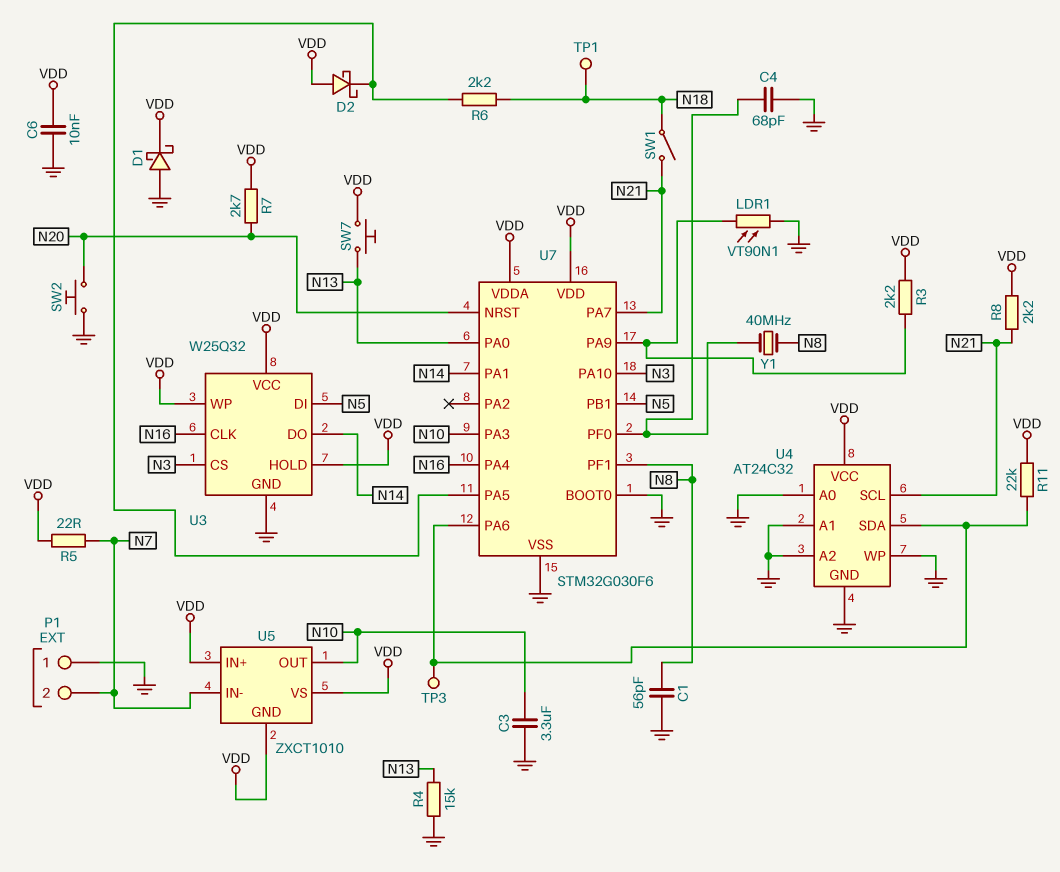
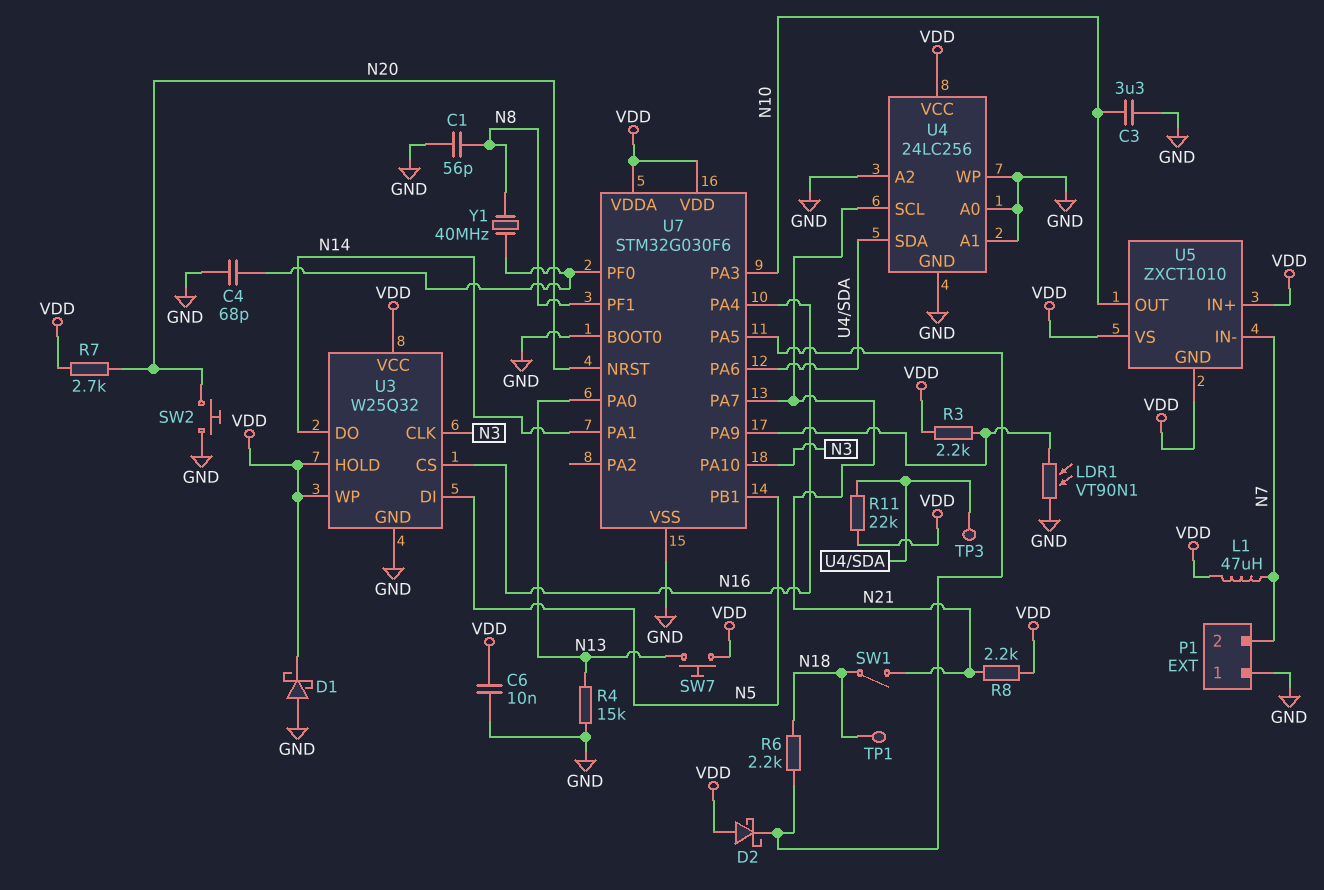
L1: none -> 47uH (N7, VDD)
R5: 22 (N7, VDD) -> none
U3 pin CLK: N16 -> N3
U3 pin CS: N3 -> N16
U4: AT24C32 -> 24LC256

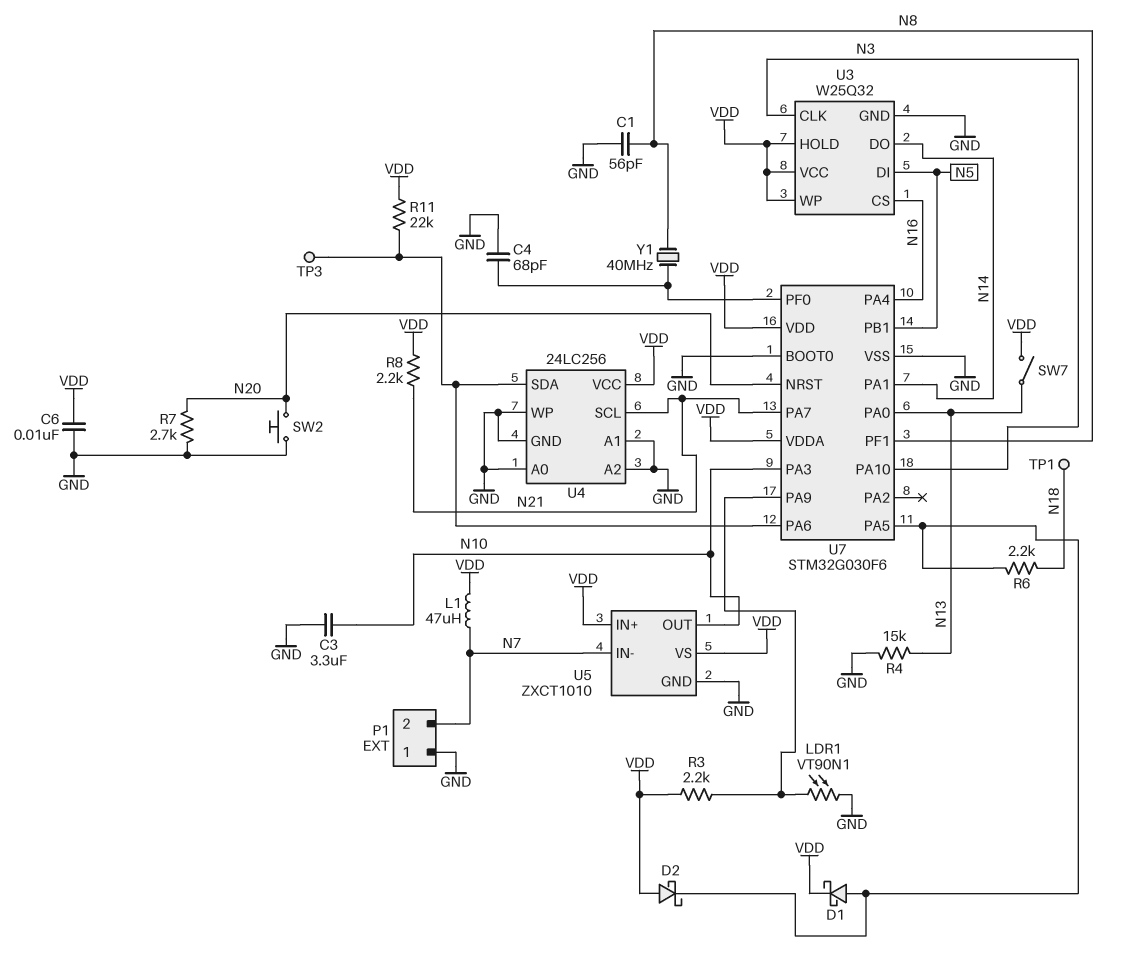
D1: schottky (A GND, K VDD) -> schottky (A U7/PA5, K VDD)
R7: 2.7k (N20, VDD) -> 2.7k (GND, N20)
SW1: switch (N18, N21) -> none
SW7: button (N13, VDD) -> switch (N13, VDD)
U5 pin GND: VDD -> GND

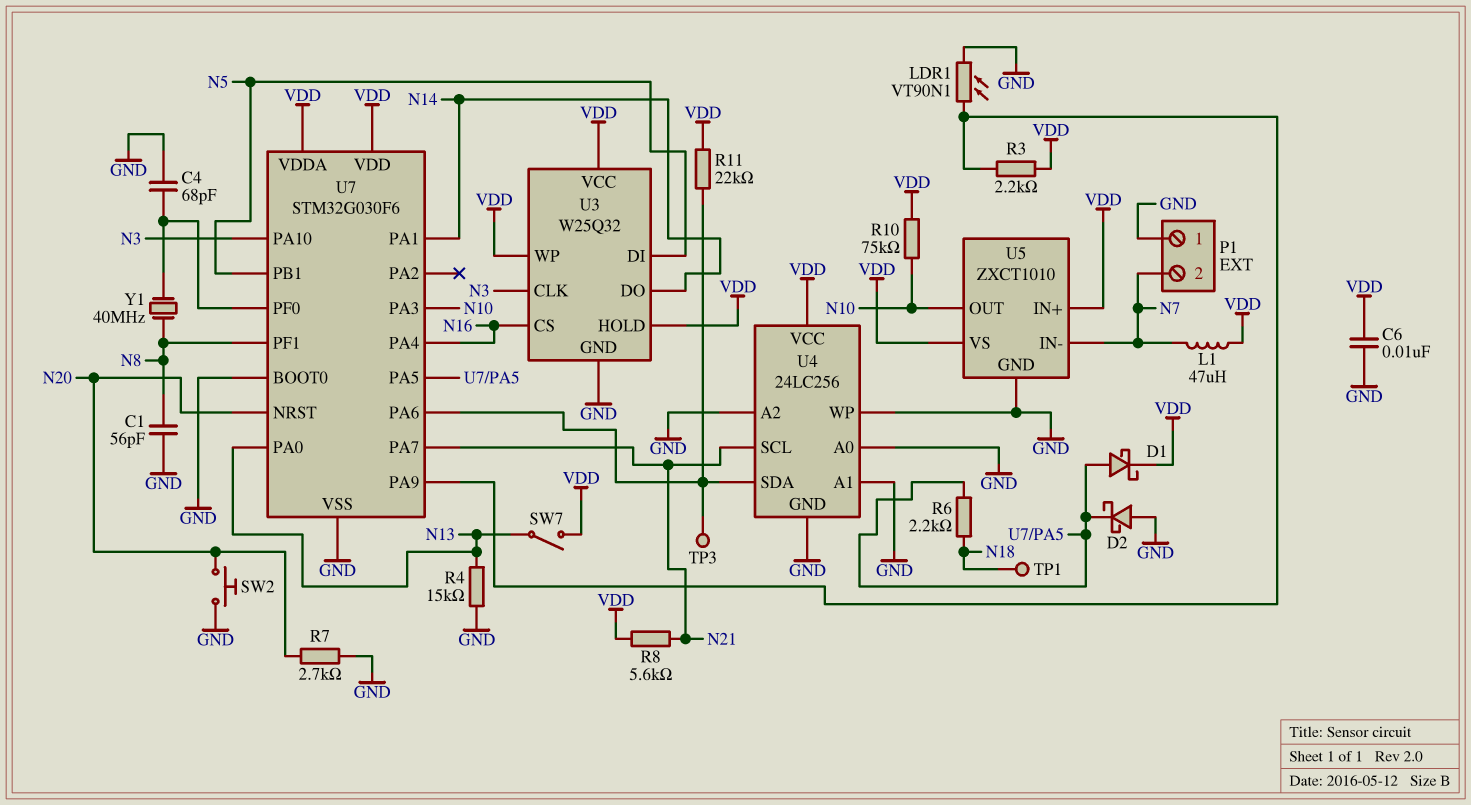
C3: 3.3uF (GND, N10) -> none
D2: schottky (A VDD, K U7/PA5) -> schottky (A GND, K U7/PA5)
R8: 2.2k (N21, VDD) -> 5.6k (N21, VDD)
R10: none -> 75k (N10, VDD)

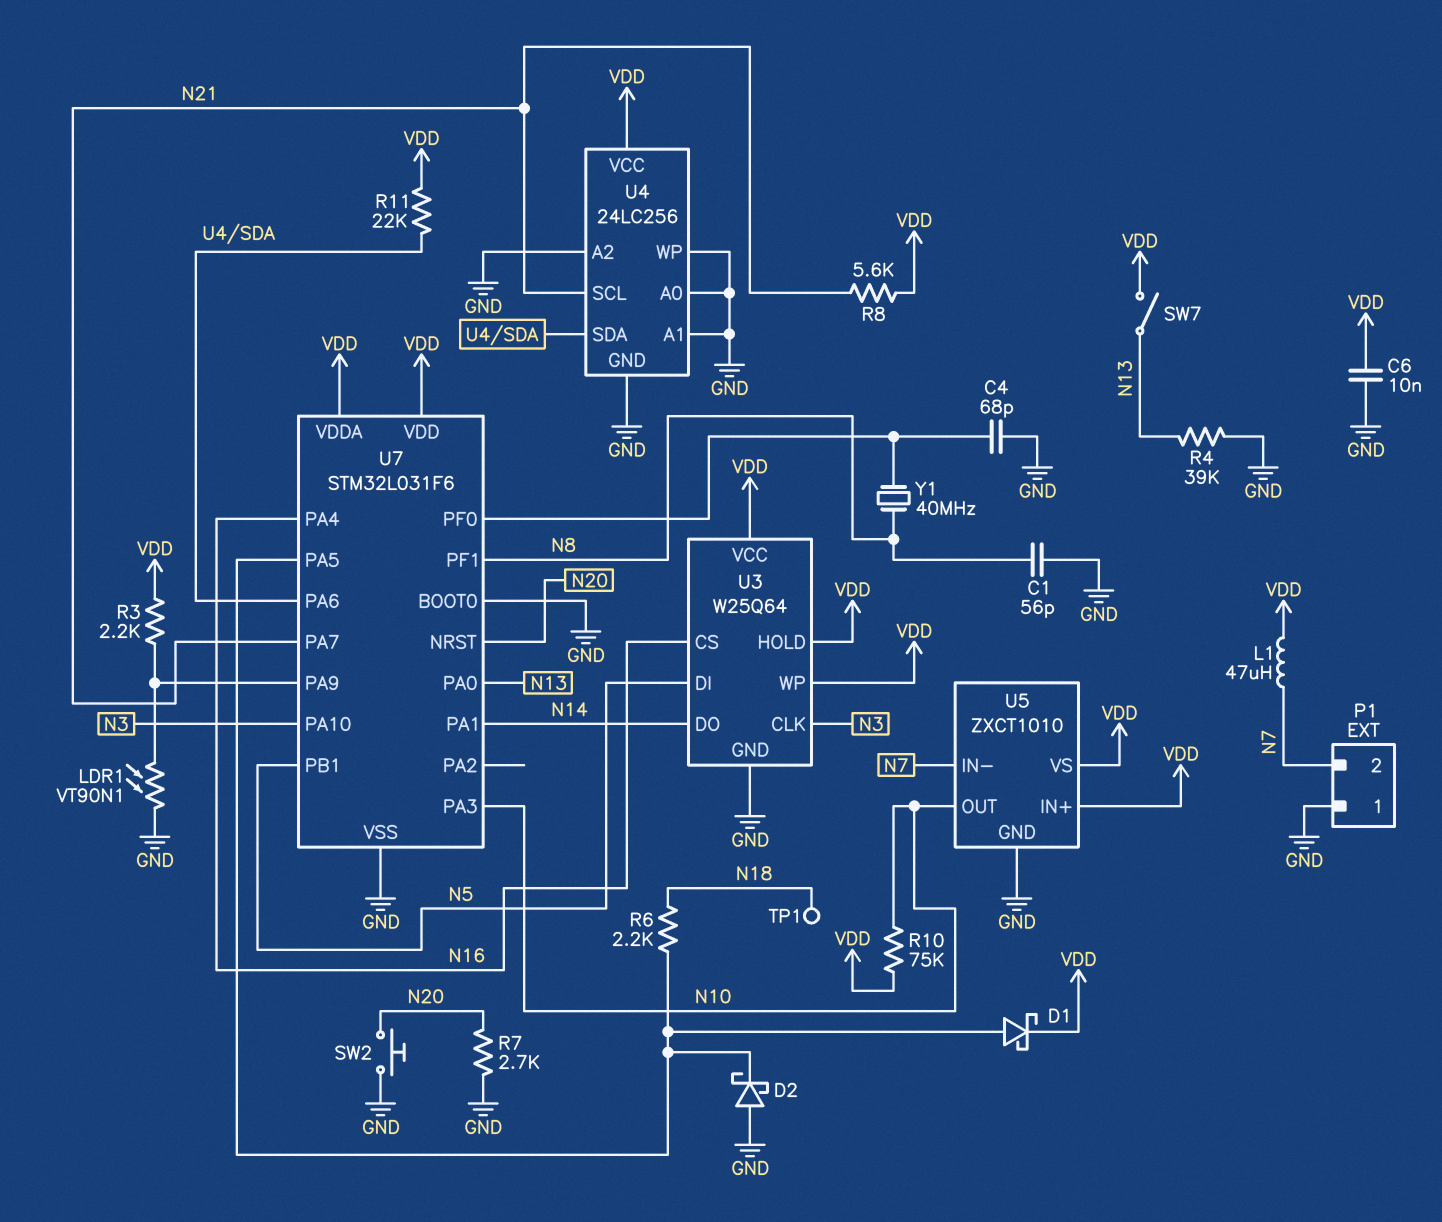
R4: 15k (GND, N13) -> 39k (GND, N13)
TP3: test point (U4/SDA) -> none
U3: W25Q32 -> W25Q64
U7: STM32G030F6 -> STM32L031F6

